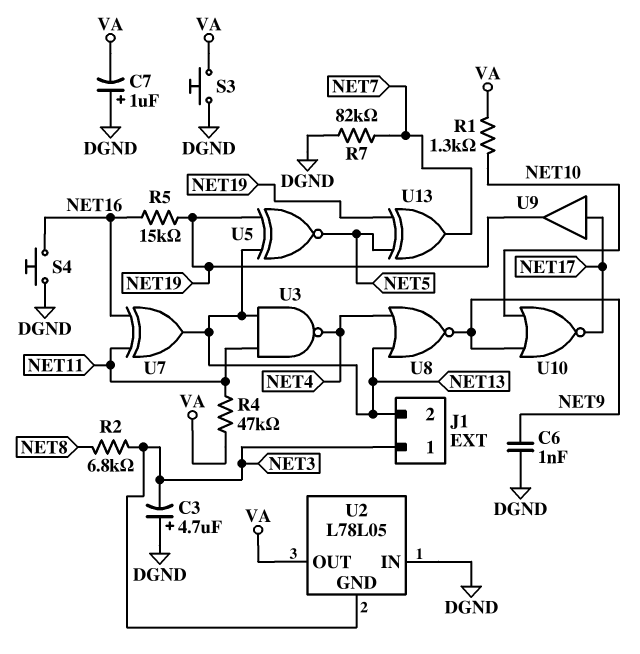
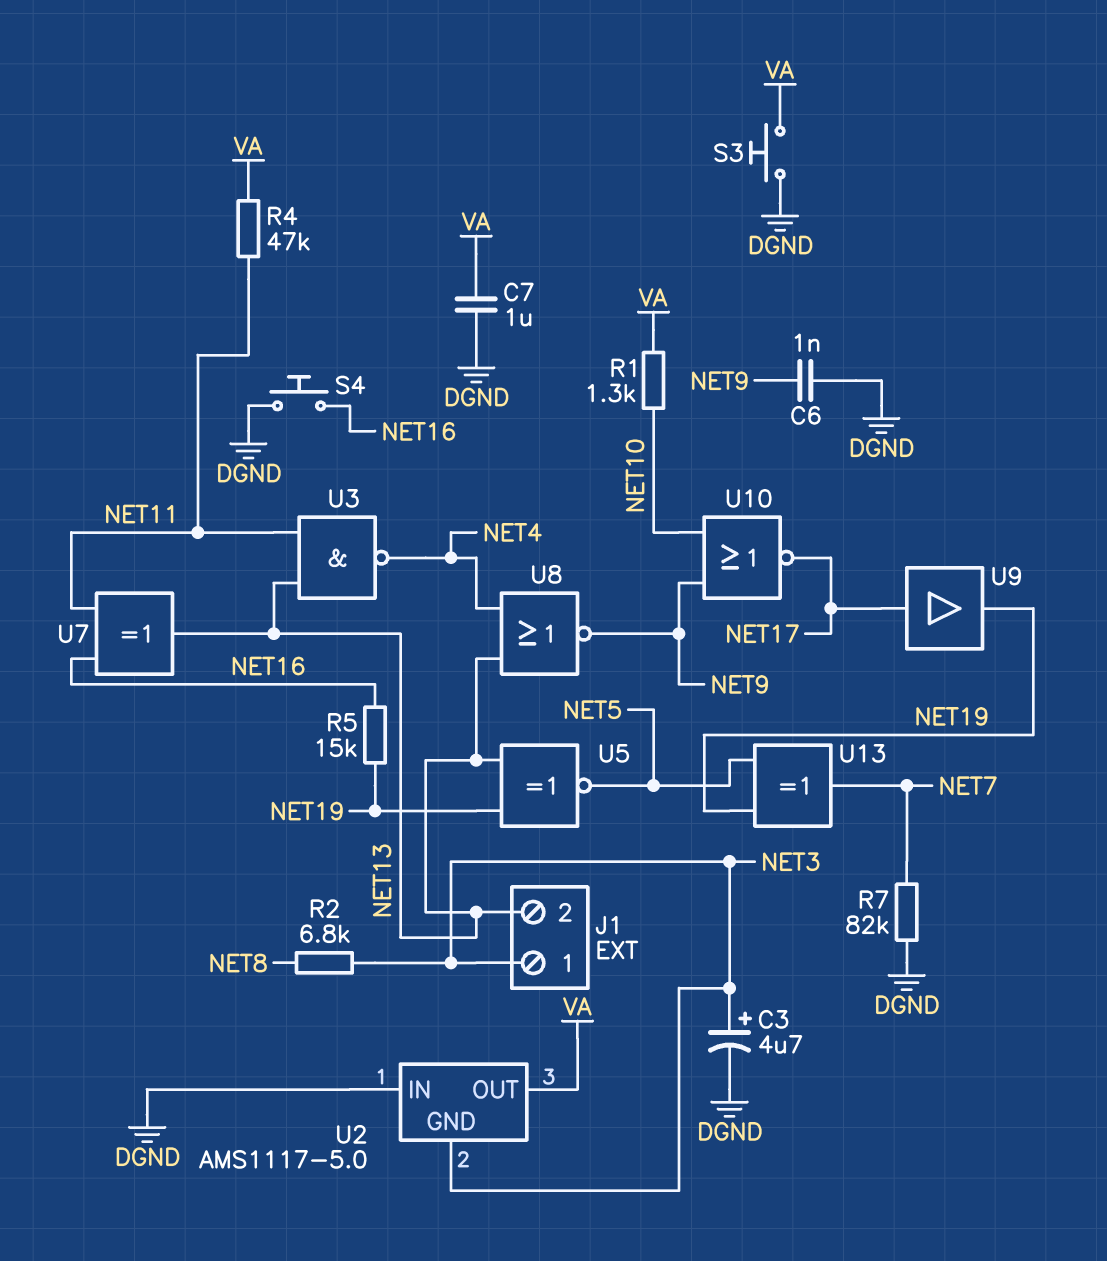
C3: 4.7uF (plus DGND, minus NET3) -> 4.7uF (plus NET3, minus DGND)
C7: 1uF (plus DGND, minus VA) -> 1uF (DGND, VA)
U2: L78L05 -> AMS1117-5.0

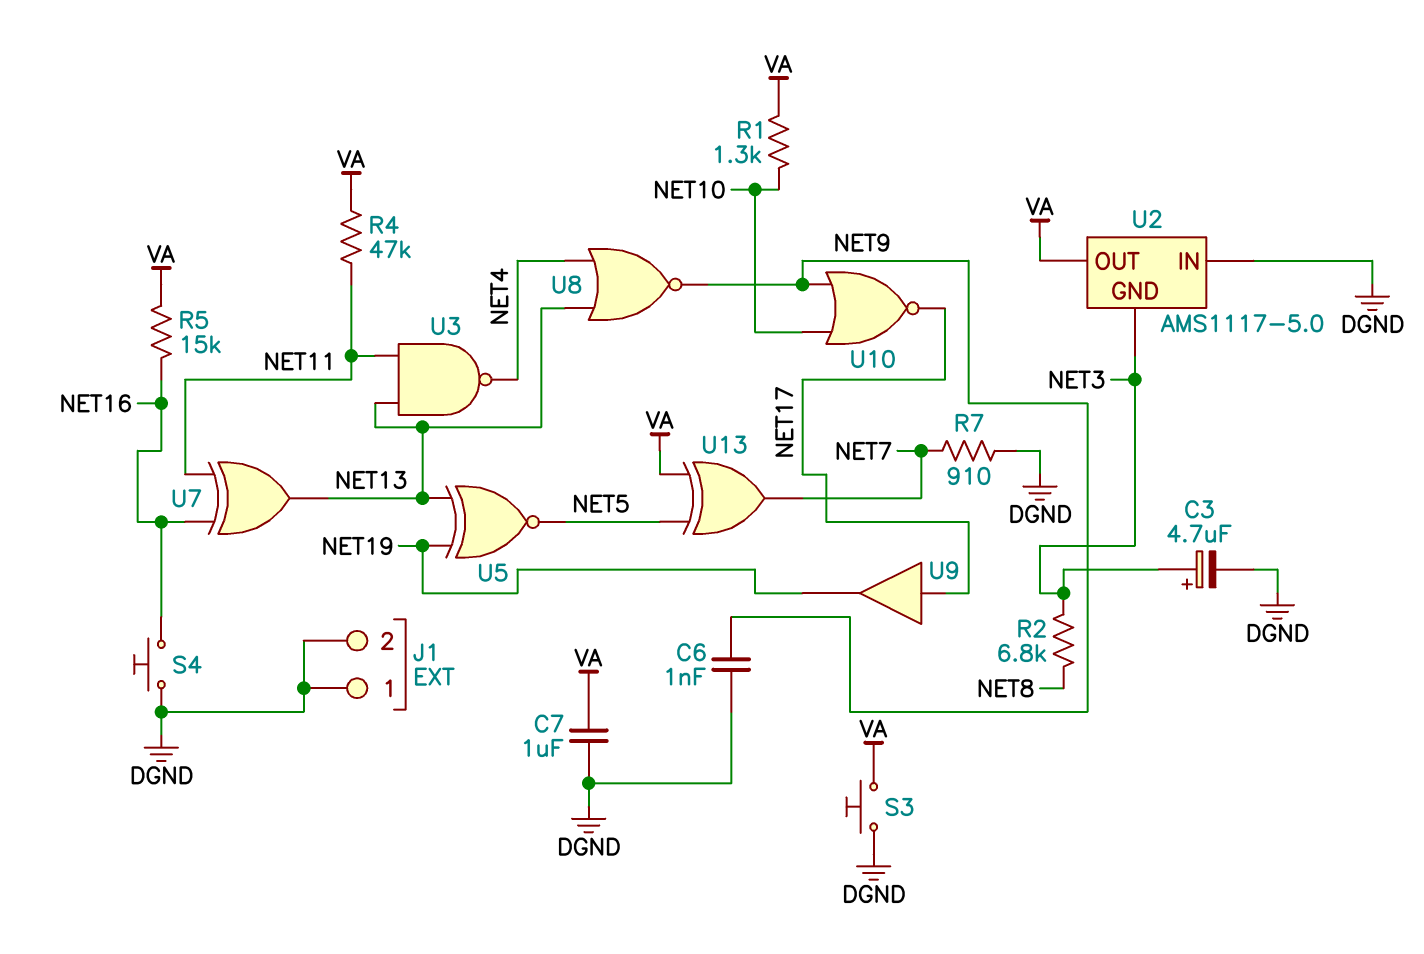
J1 pin 1: NET3 -> DGND
J1 pin 2: NET13 -> DGND
R5: 15k (NET16, NET19) -> 15k (NET16, VA)
R7: 82k (DGND, NET7) -> 910 (DGND, NET7)
U13: XOR (in NET5, in NET19, out NET7) -> XOR (in NET5, in VA, out NET7)

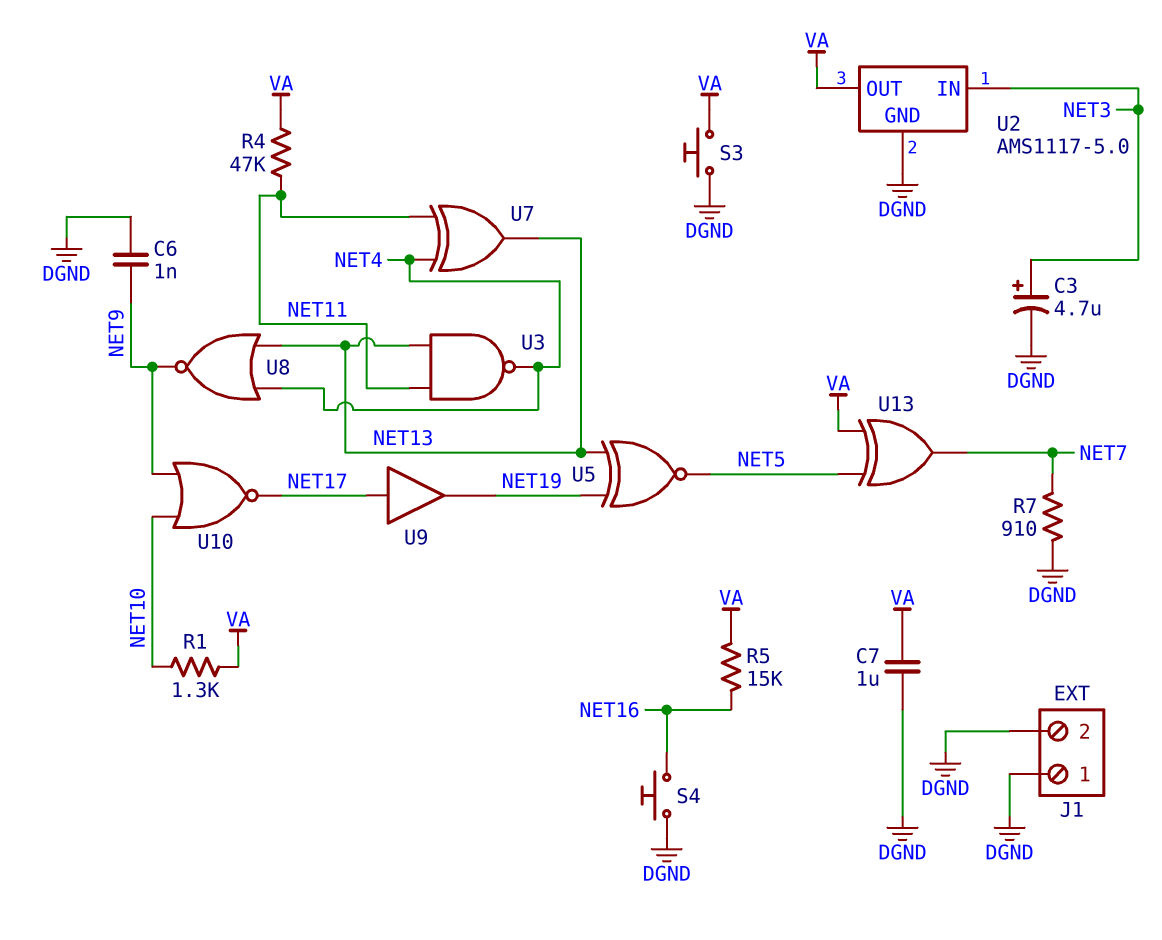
R2: 6.8k (NET3, NET8) -> none
U2 pin GND: NET3 -> DGND
U2 pin IN: DGND -> NET3
U7: XOR (in NET11, in NET16, out NET13) -> XOR (in NET4, in NET11, out NET13)

